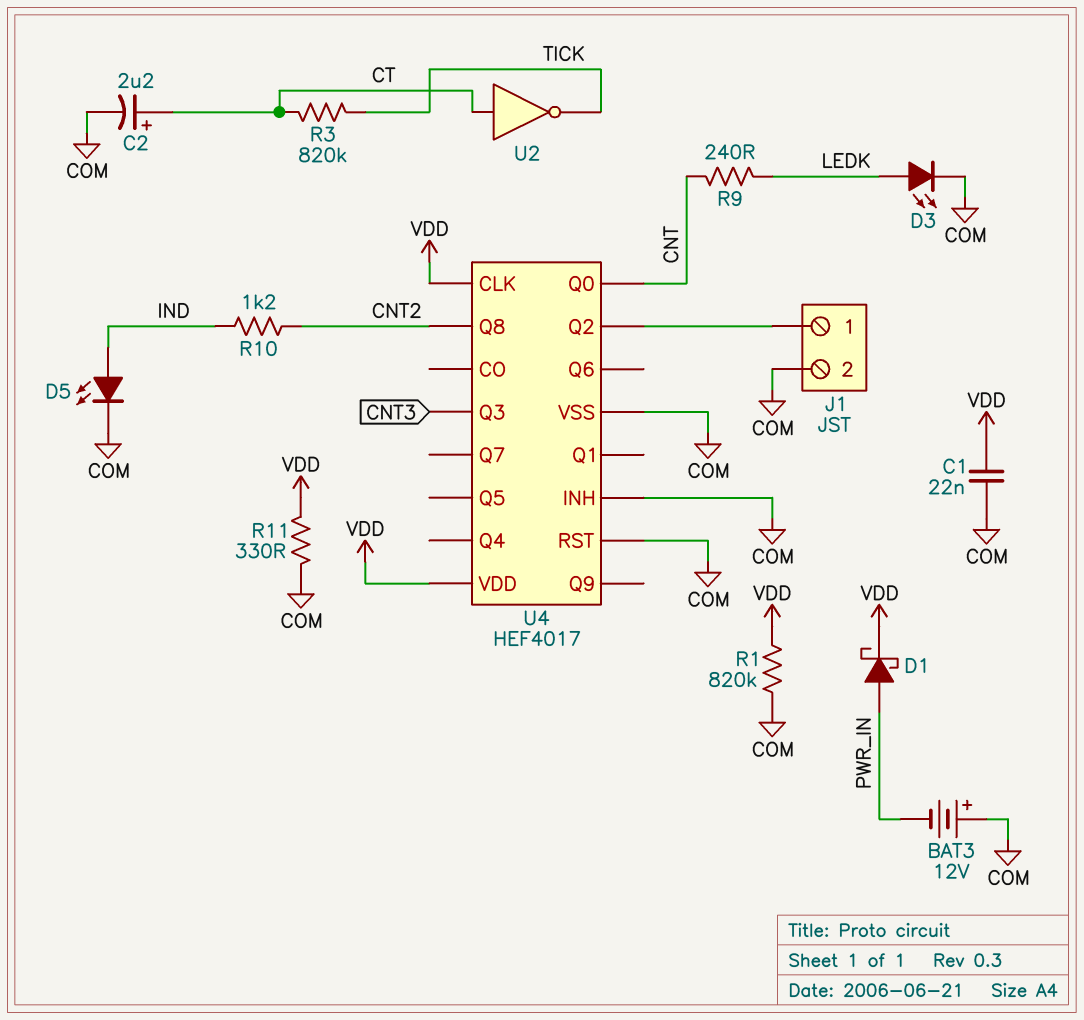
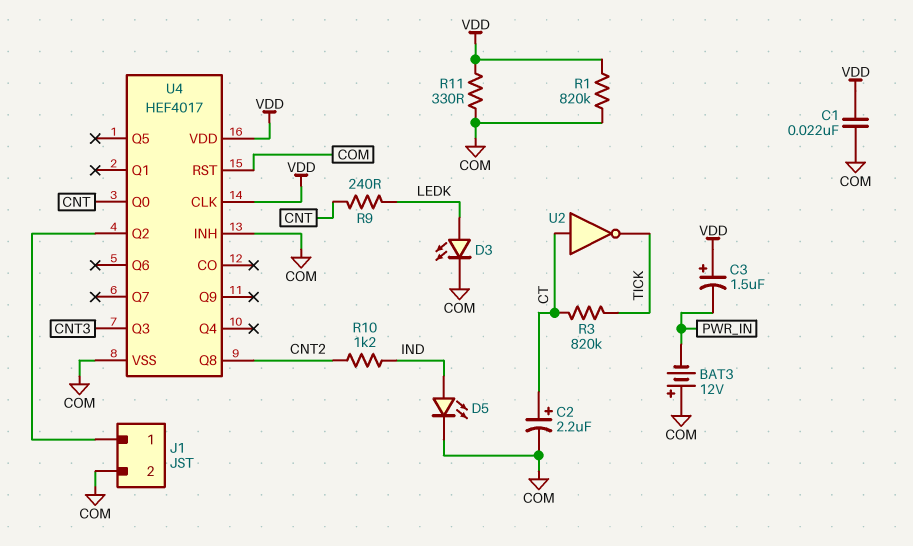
C3: none -> 1.5uF (plus VDD, minus PWR_IN)
D1: schottky (A PWR_IN, K VDD) -> none

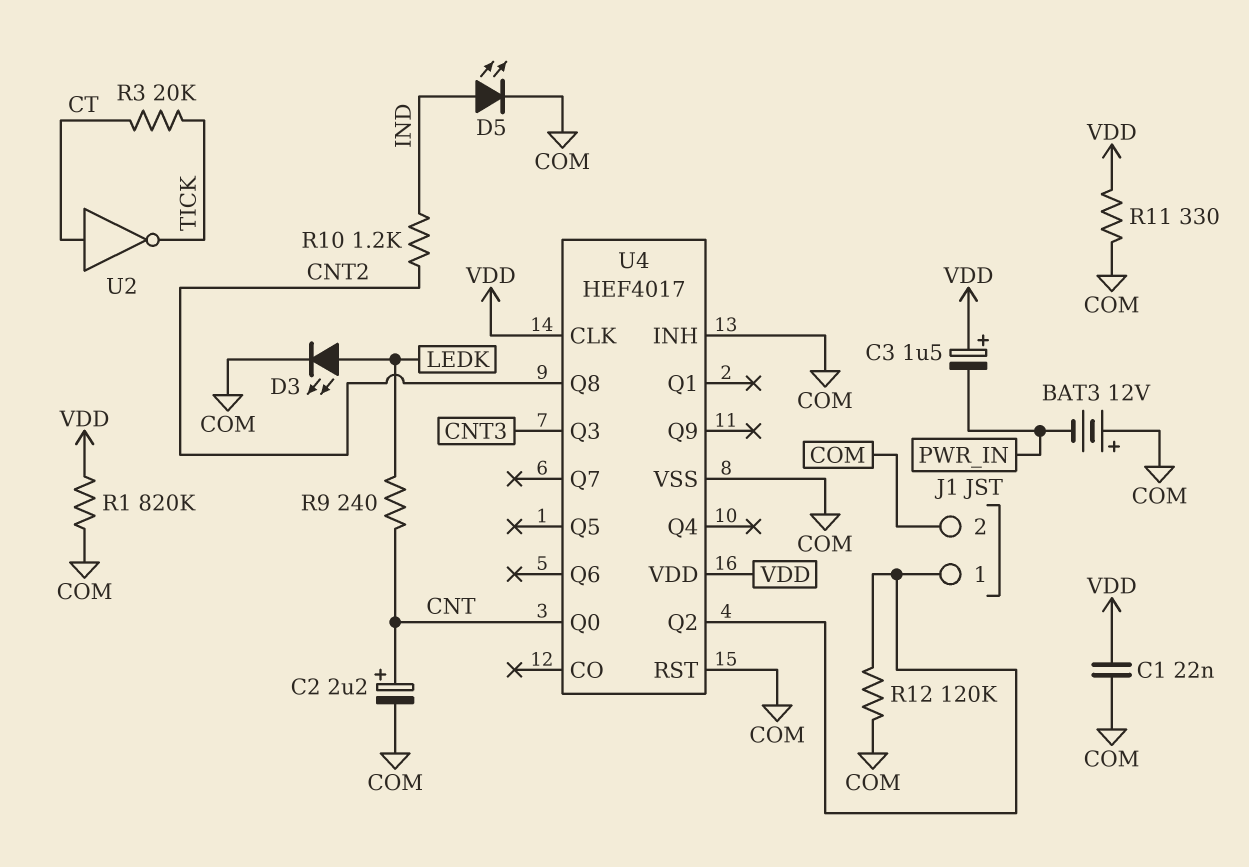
C2: 2.2uF (plus CT, minus COM) -> 2.2uF (plus CNT, minus COM)
R3: 820k (CT, TICK) -> 20k (CT, TICK)
R12: none -> 120k (COM, J1/1)

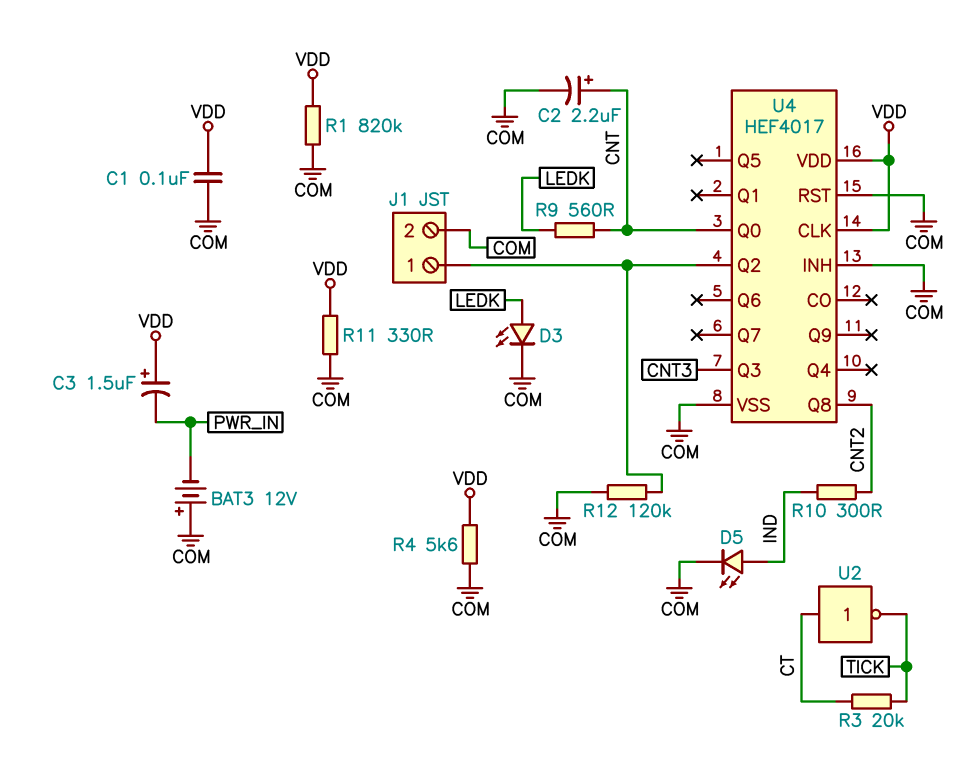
C1: 22nF (COM, VDD) -> 100nF (COM, VDD)
R4: none -> 5.6k (COM, VDD)
R9: 240 (CNT, LEDK) -> 560 (CNT, LEDK)
R10: 1.2k (CNT2, IND) -> 300 (CNT2, IND)

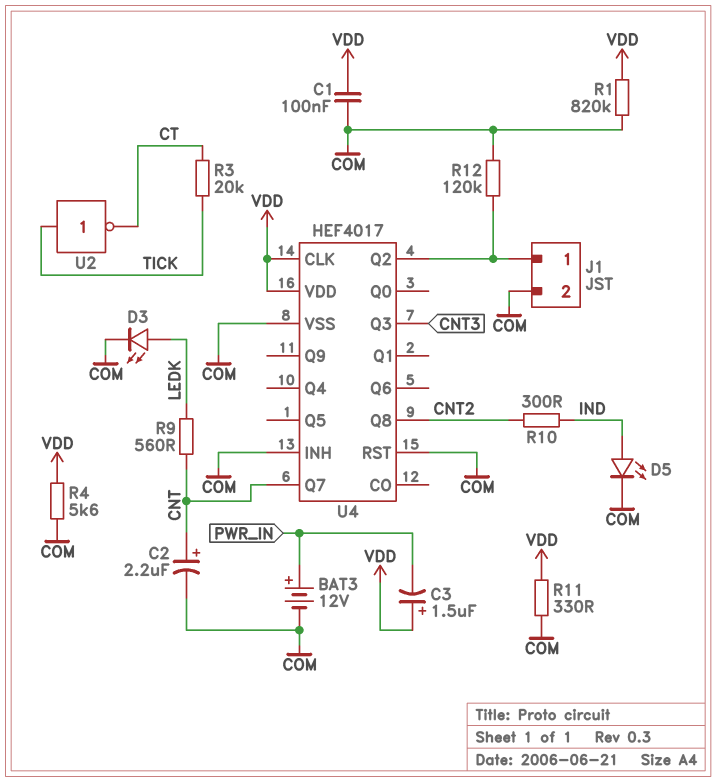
BAT3: 12V (plus COM, minus PWR_IN) -> 12V (plus PWR_IN, minus COM)
U2: NOT (in CT, out TICK) -> NOT (in TICK, out CT)
U4 pin Q0: CNT -> none
U4 pin Q7: none -> CNT

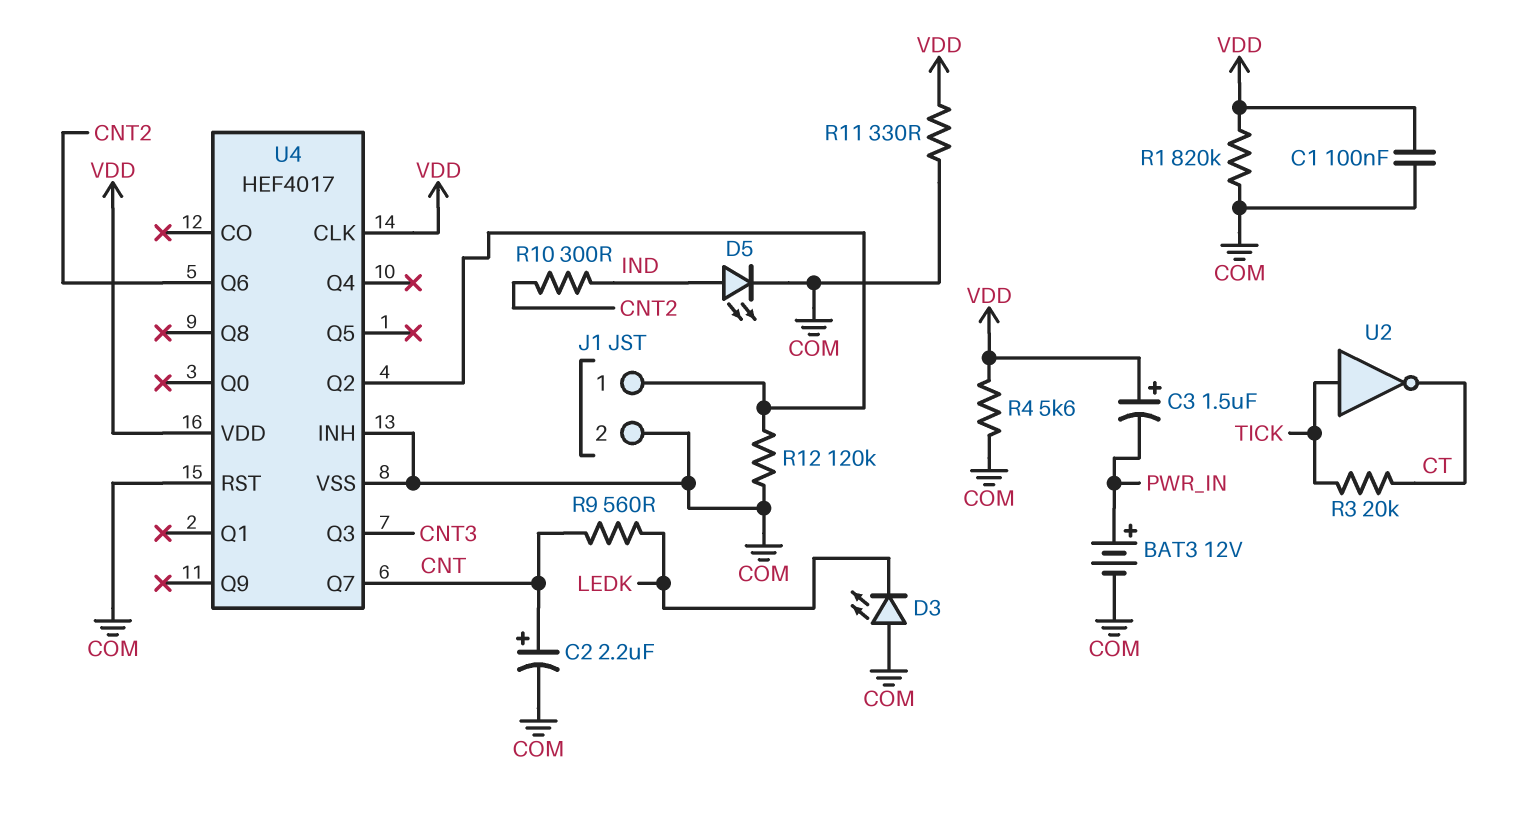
D3: LED (A LEDK, K COM) -> LED (A COM, K LEDK)
U4 pin Q6: none -> CNT2
U4 pin Q8: CNT2 -> none

